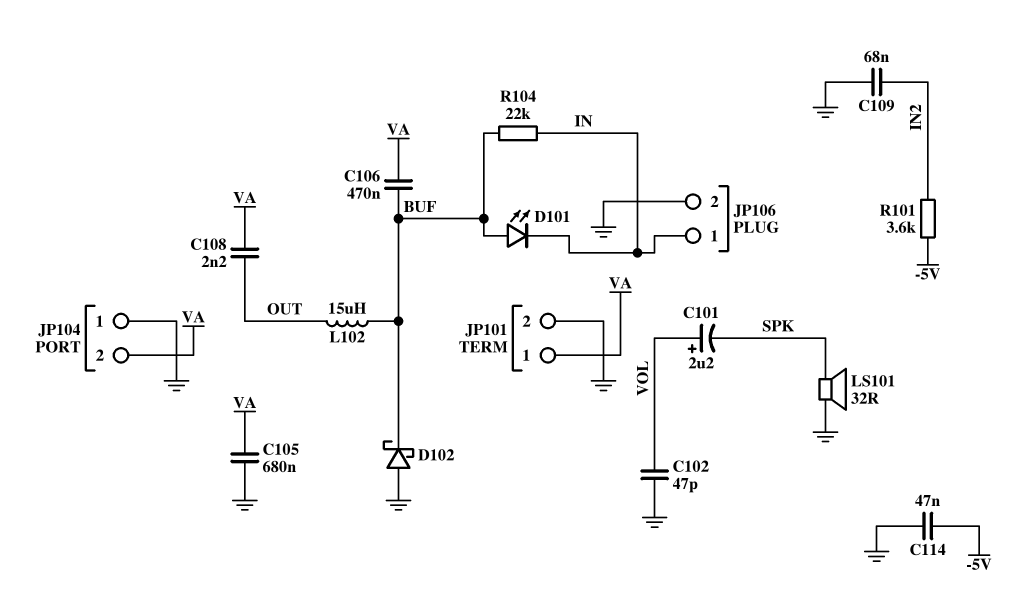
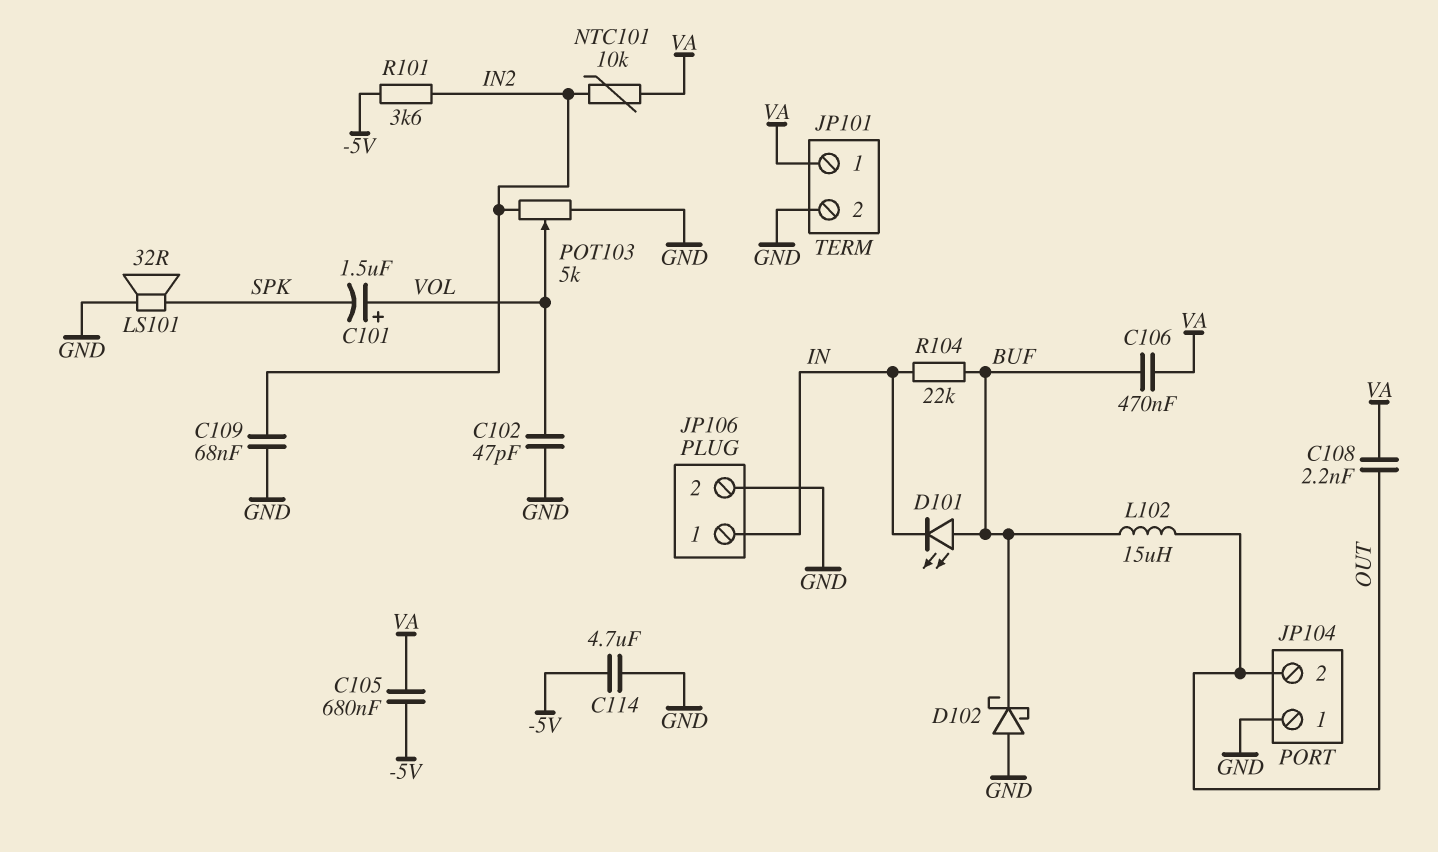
C101: 2.2uF (plus VOL, minus SPK) -> 1.5uF (plus VOL, minus SPK)
C105: 680nF (GND, VA) -> 680nF (-5V, VA)
C114: 47nF (-5V, GND) -> 4.7uF (-5V, GND)
JP104 pin 2: VA -> OUT
NTC101: none -> 10k (IN2, VA)
POT103: none -> 5k (GND, IN2, wiper VOL)

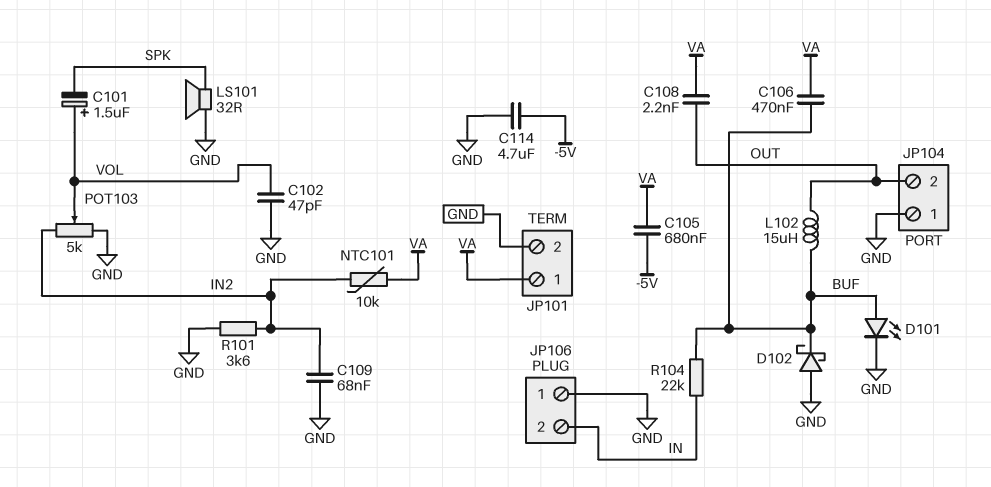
D101: LED (A BUF, K IN) -> LED (A BUF, K GND)
JP106 pin 1: IN -> GND
JP106 pin 2: GND -> IN
R101: 3.6k (-5V, IN2) -> 3.6k (GND, IN2)

